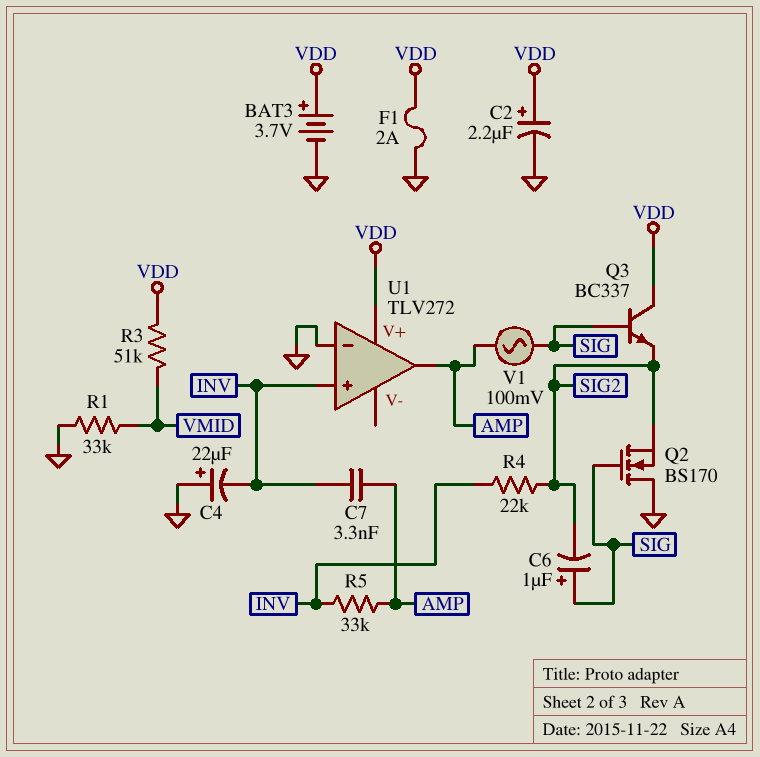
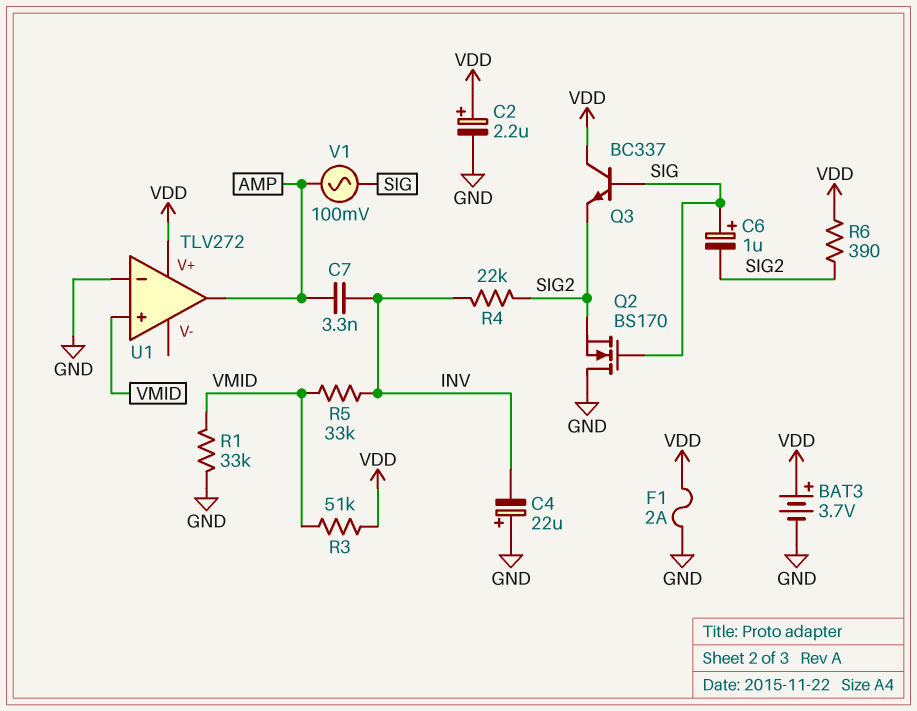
R5: 33k (AMP, INV) -> 33k (INV, VMID)
R6: none -> 390 (SIG2, VDD)
U1 pin in+: INV -> VMID

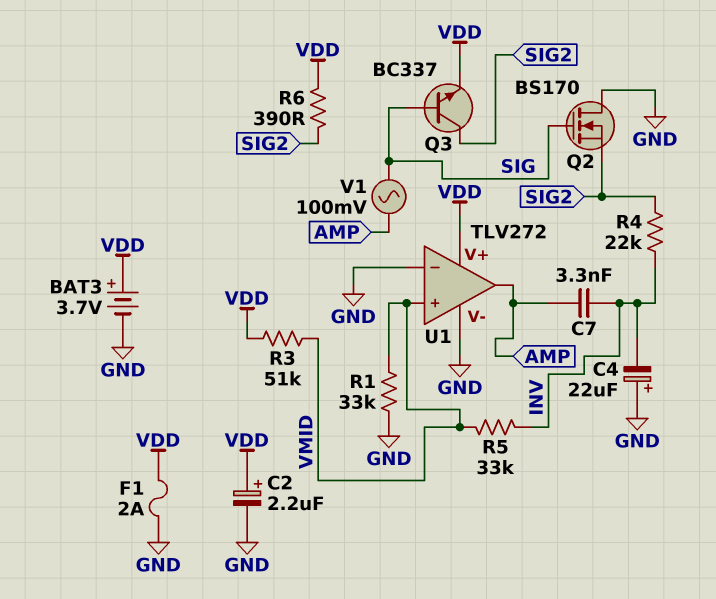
C6: 1uF (plus SIG, minus SIG2) -> none
Q3: NPN BC337 (B SIG, C VDD, E SIG2) -> NPN BC337 (B SIG, C SIG2, E VDD)
U1 pin V-: none -> GND

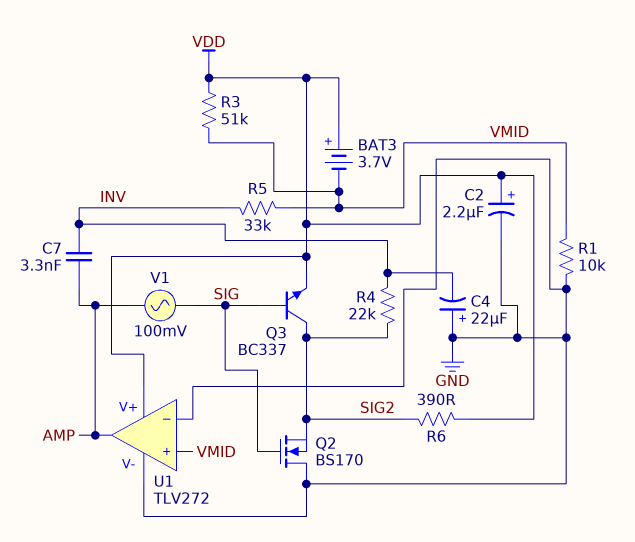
BAT3: 3.7V (plus VDD, minus GND) -> 3.7V (plus VDD, minus VMID)
F1: 2A (GND, VDD) -> none
R1: 33k (GND, VMID) -> 10k (GND, VMID)

